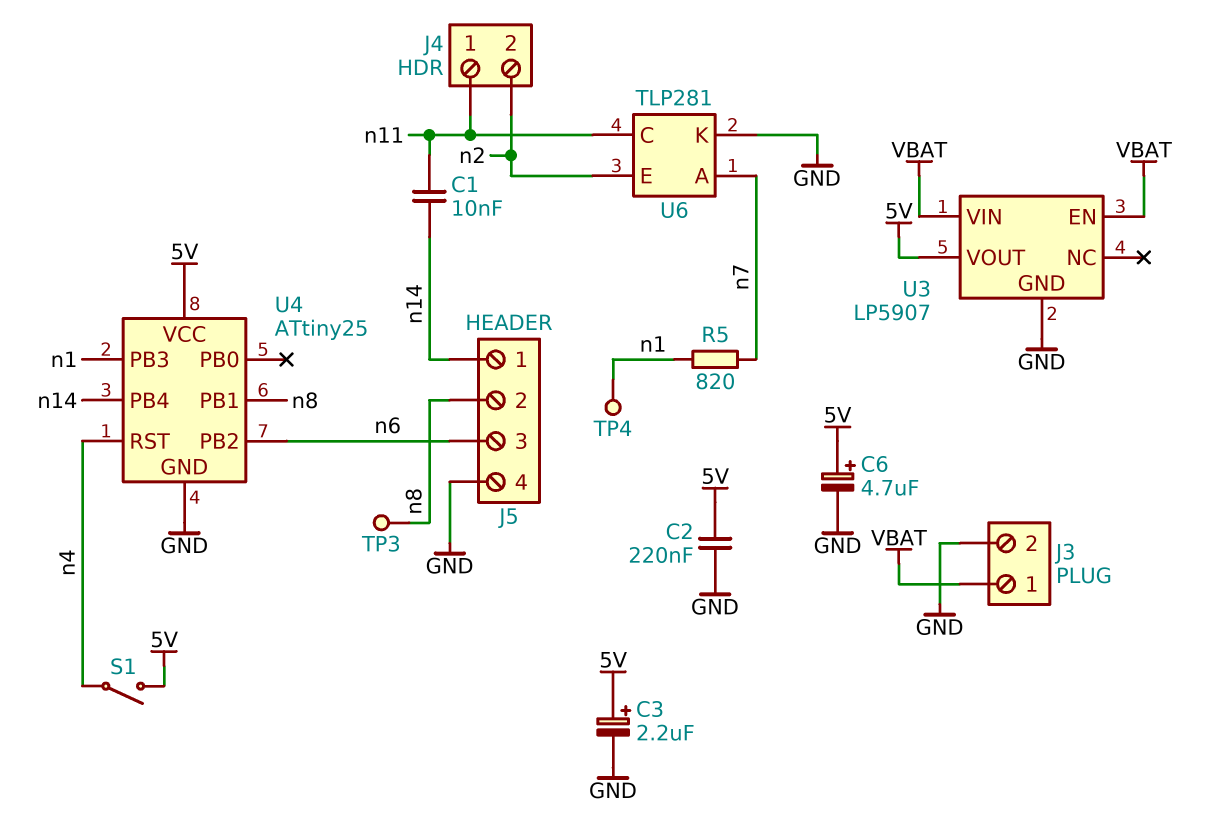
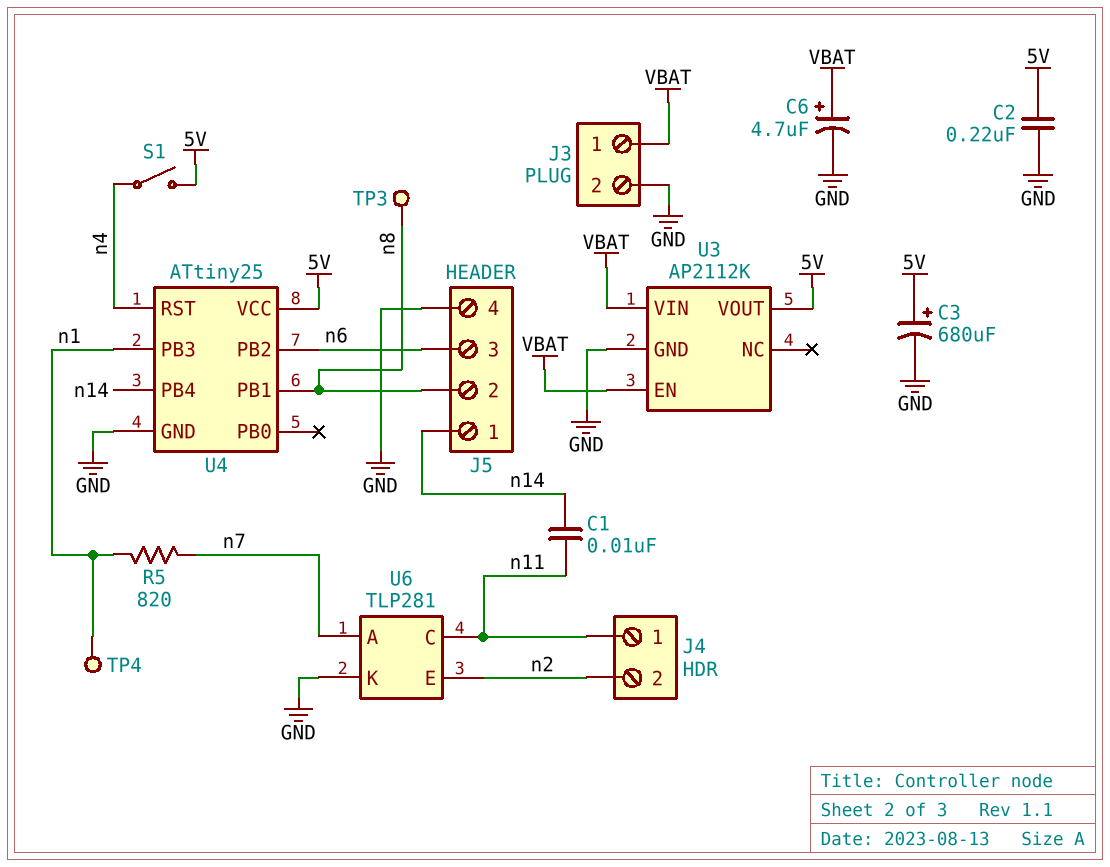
C3: 2.2uF (plus 5V, minus GND) -> 680uF (plus 5V, minus GND)
C6: 4.7uF (plus 5V, minus GND) -> 4.7uF (plus VBAT, minus GND)
U3: LP5907 -> AP2112K

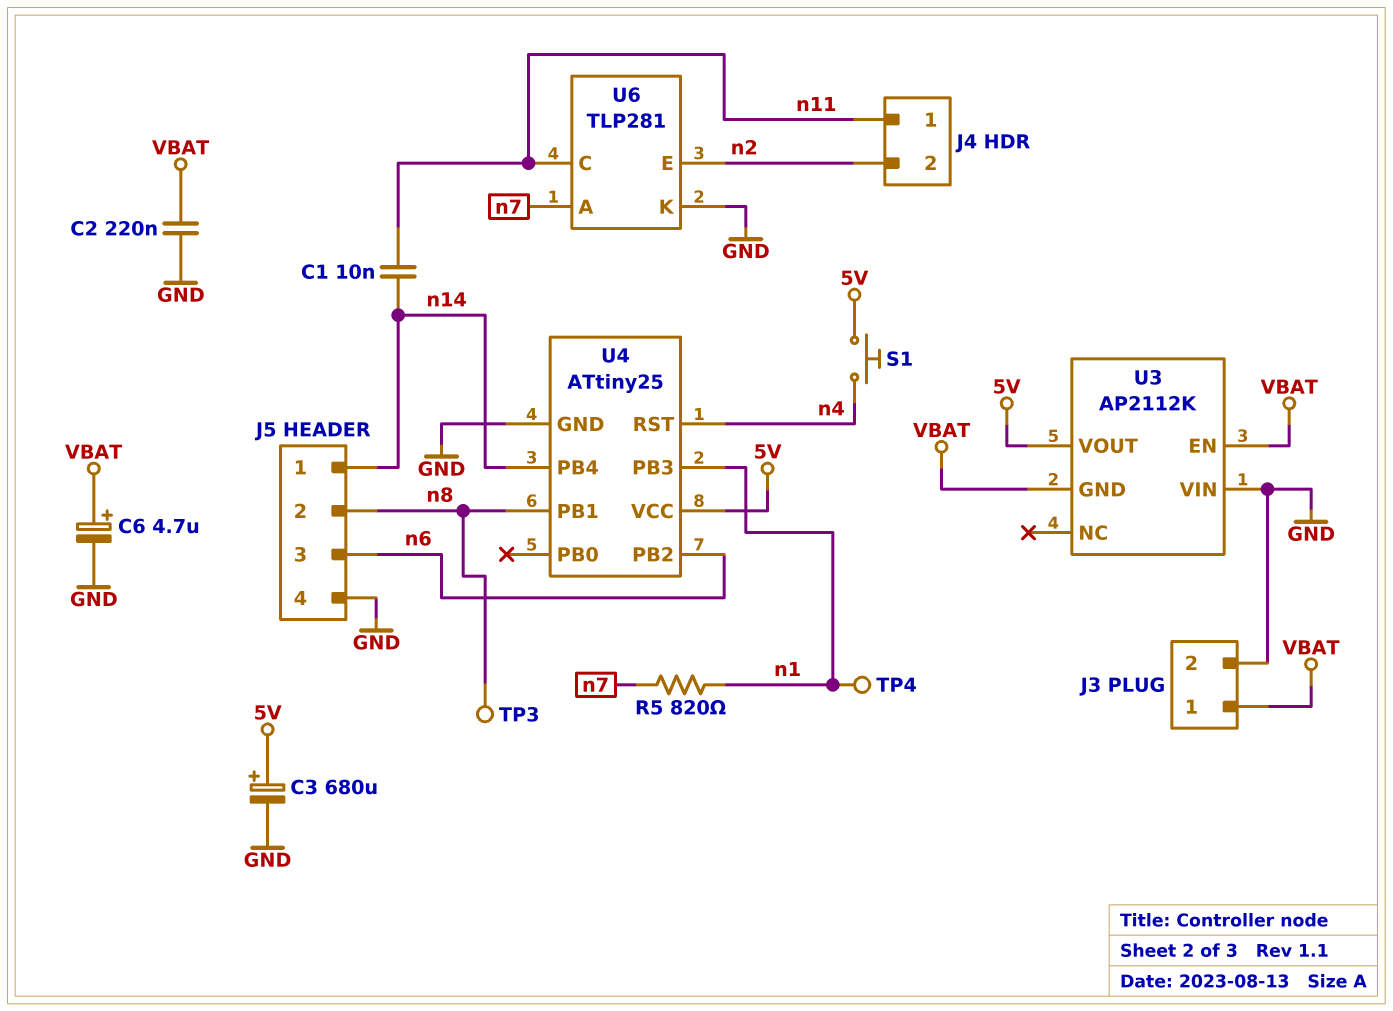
C2: 220nF (5V, GND) -> 220nF (GND, VBAT)
S1: switch (5V, n4) -> button (5V, n4)
U3 pin GND: GND -> VBAT
U3 pin VIN: VBAT -> GND

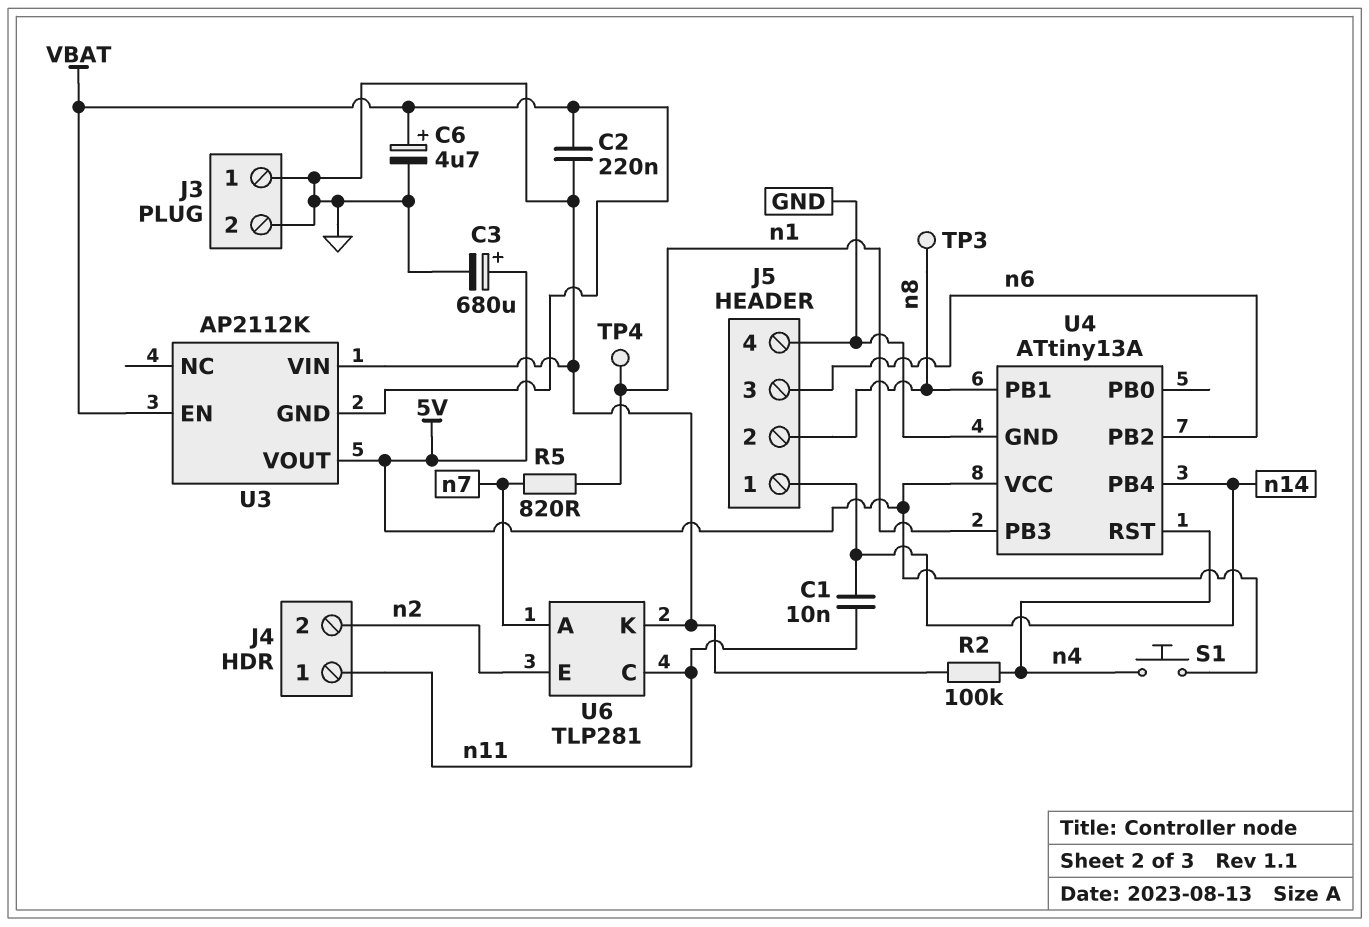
J3 pin 1: VBAT -> GND
R2: none -> 100k (GND, n4)
U4: ATtiny25 -> ATtiny13A

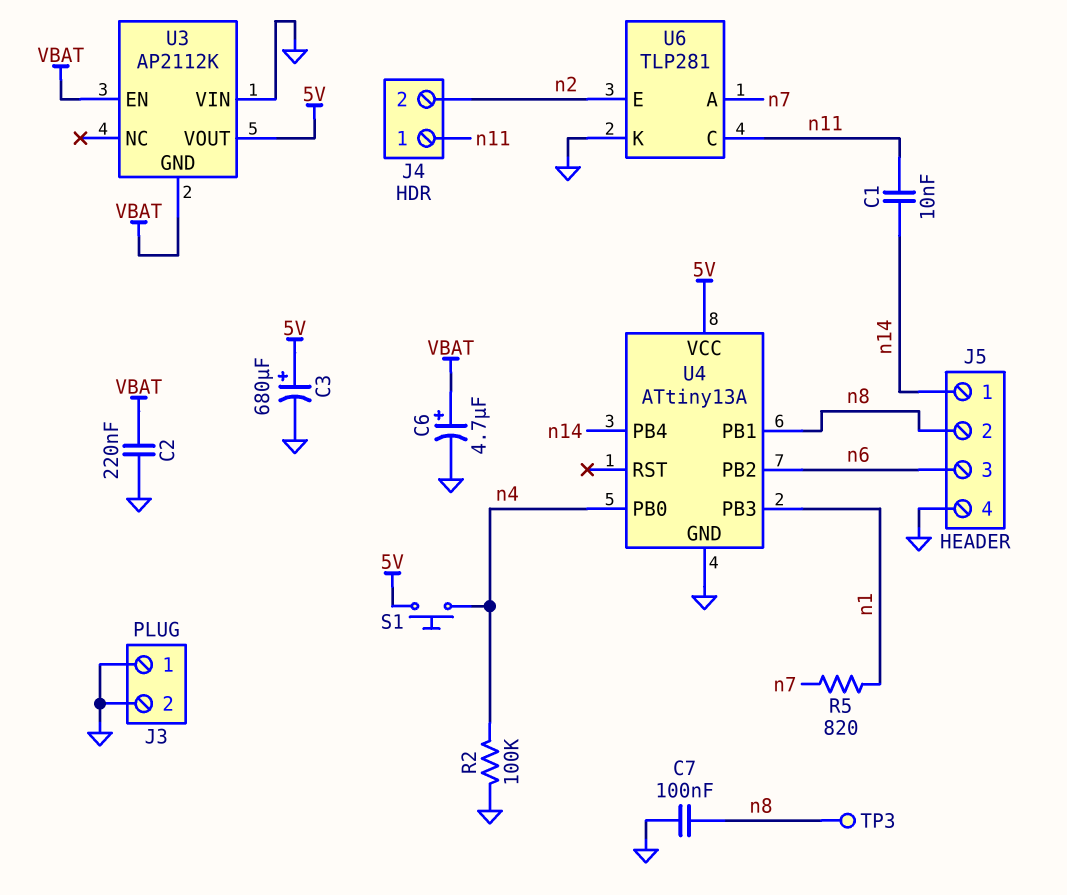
C7: none -> 100nF (GND, n8)
TP4: test point (n1) -> none
U4 pin PB0: none -> n4
U4 pin RST: n4 -> none

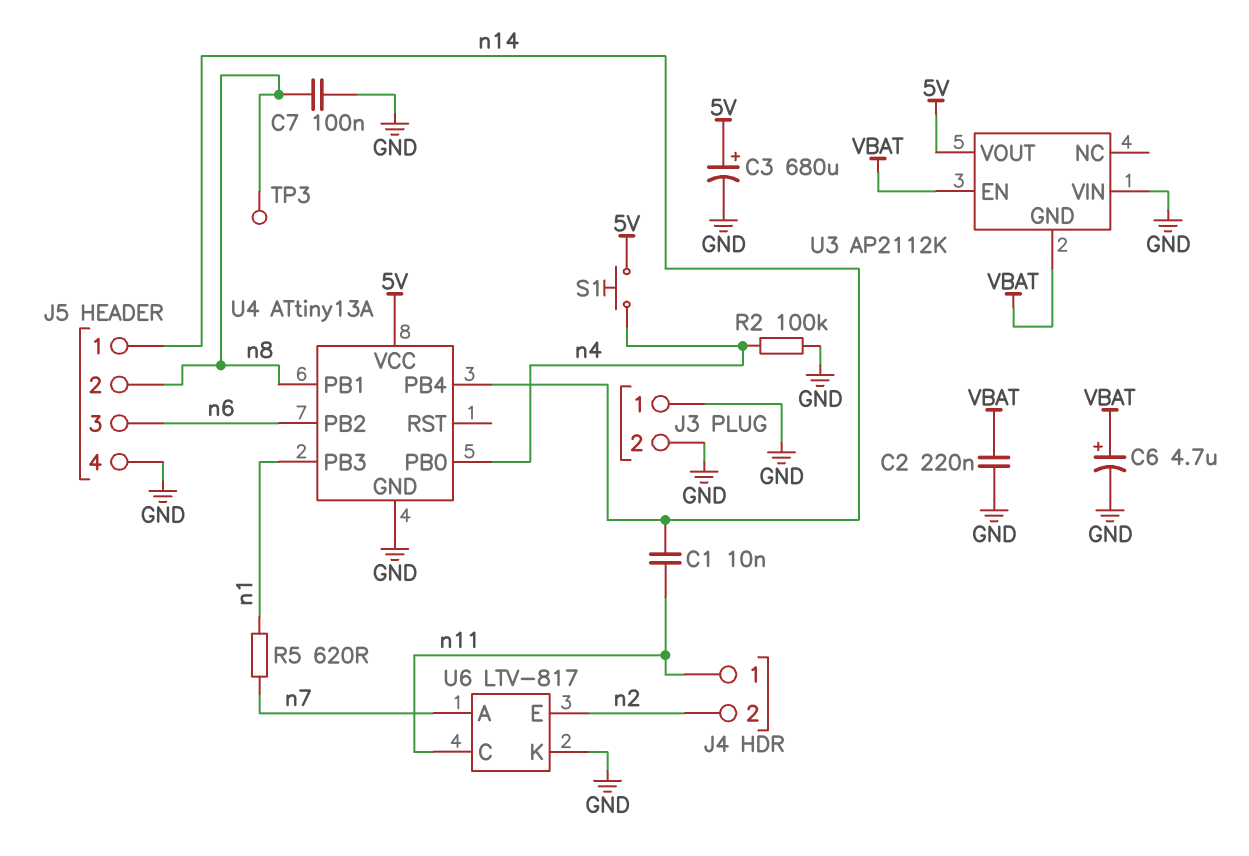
R5: 820 (n1, n7) -> 620 (n1, n7)
U6: TLP281 -> LTV-817

